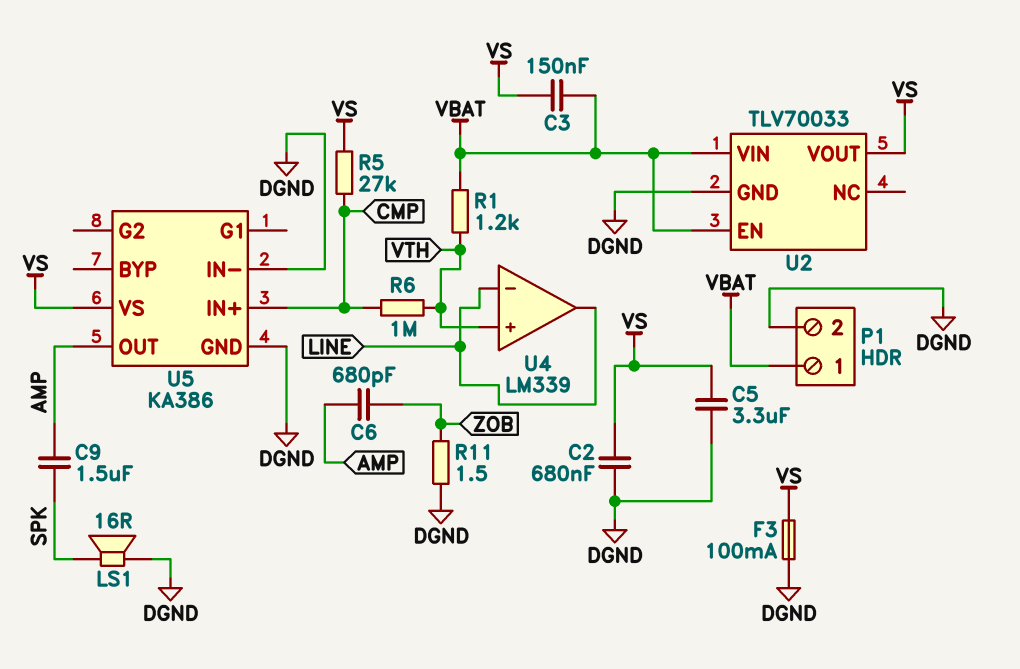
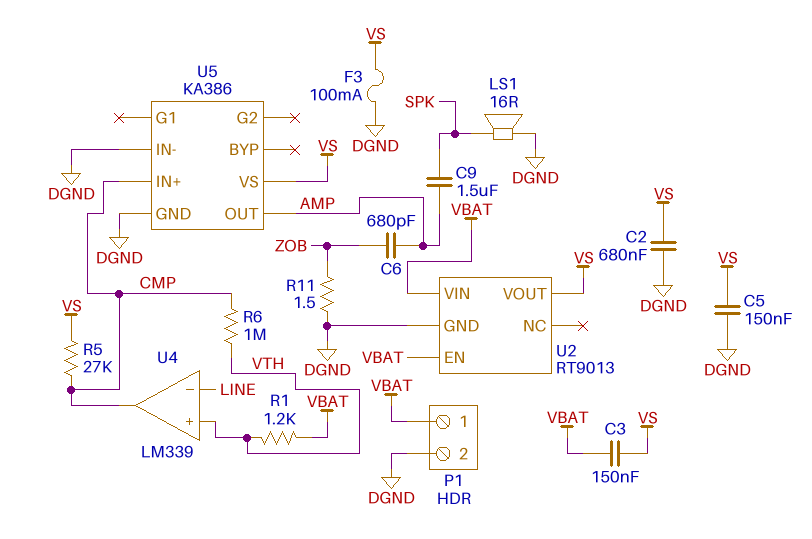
C5: 3.3uF (DGND, VS) -> 150nF (DGND, VS)
U2: TLV70033 -> RT9013
U4 pin out: LINE -> CMP

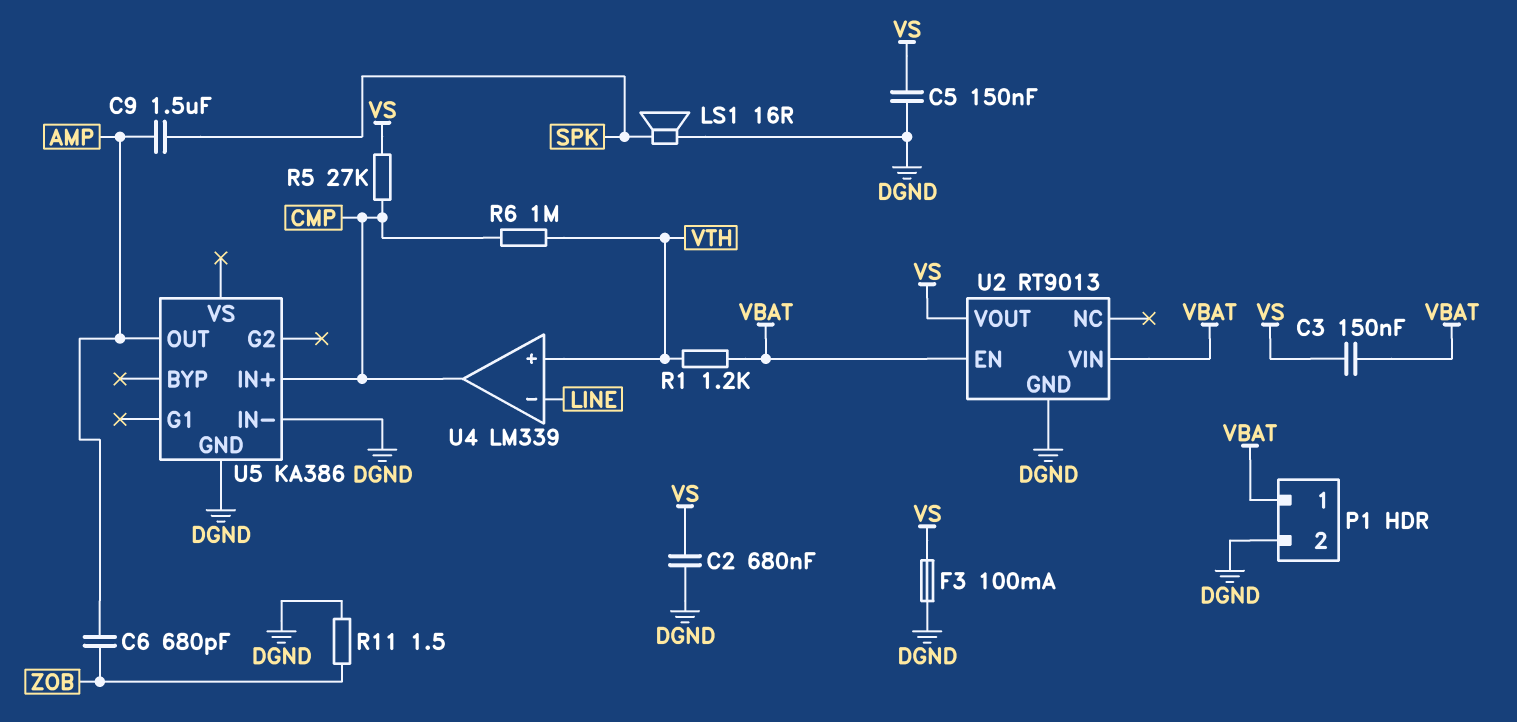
U5 pin VS: VS -> none

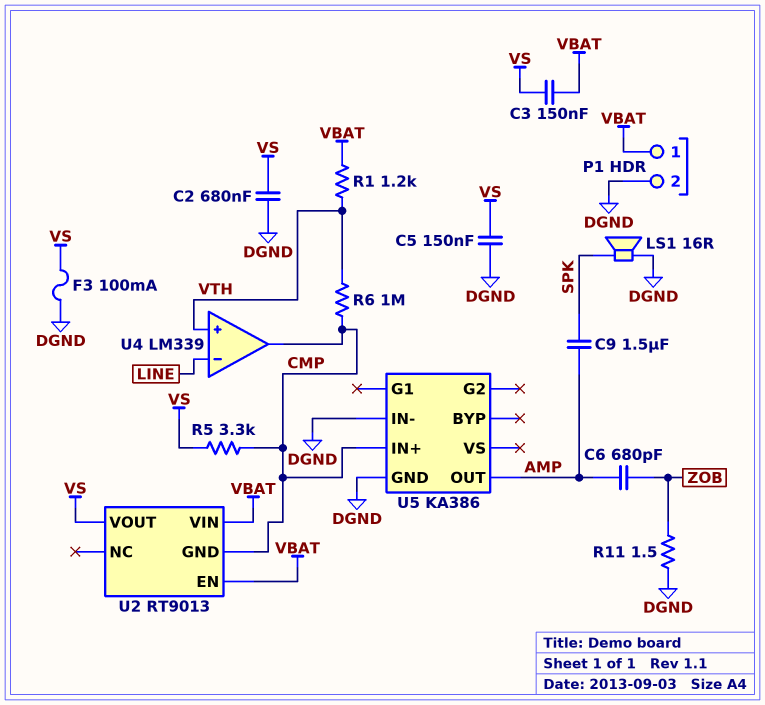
R5: 27k (CMP, VS) -> 3.3k (CMP, VS)
U2 pin GND: DGND -> CMP

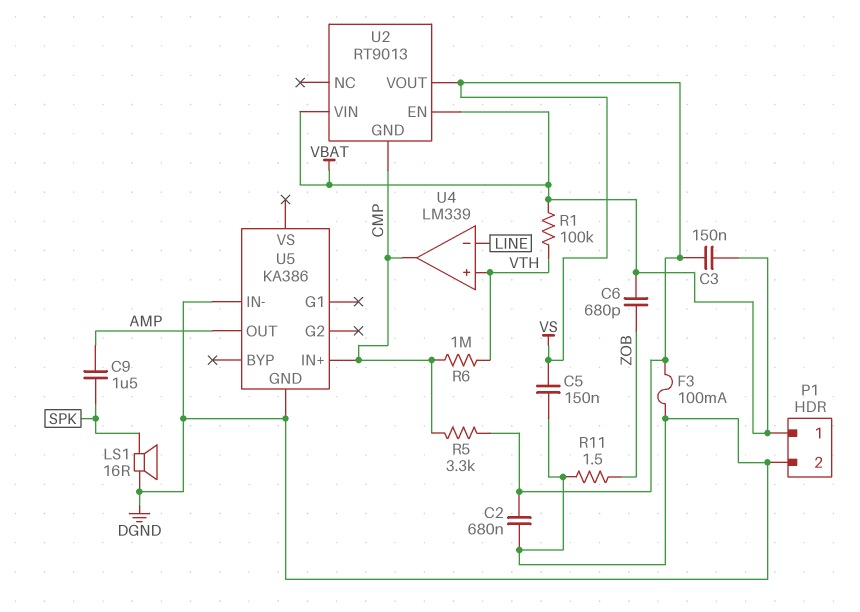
C6: 680pF (AMP, ZOB) -> 680pF (VBAT, ZOB)
R1: 1.2k (VBAT, VTH) -> 100k (VBAT, VTH)

